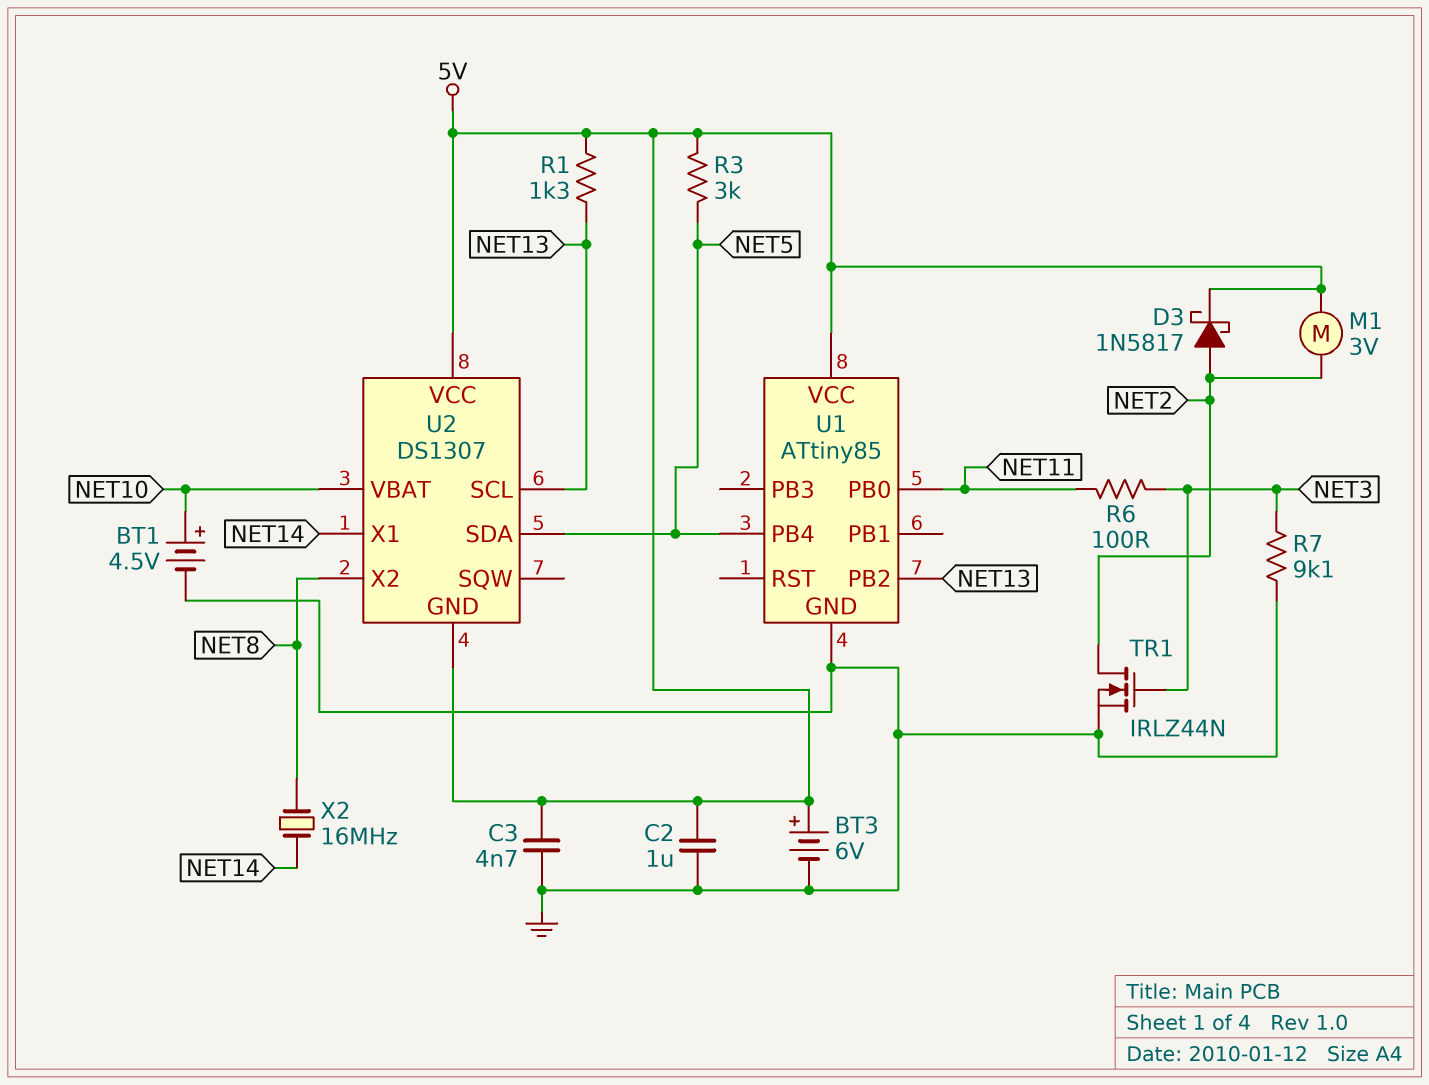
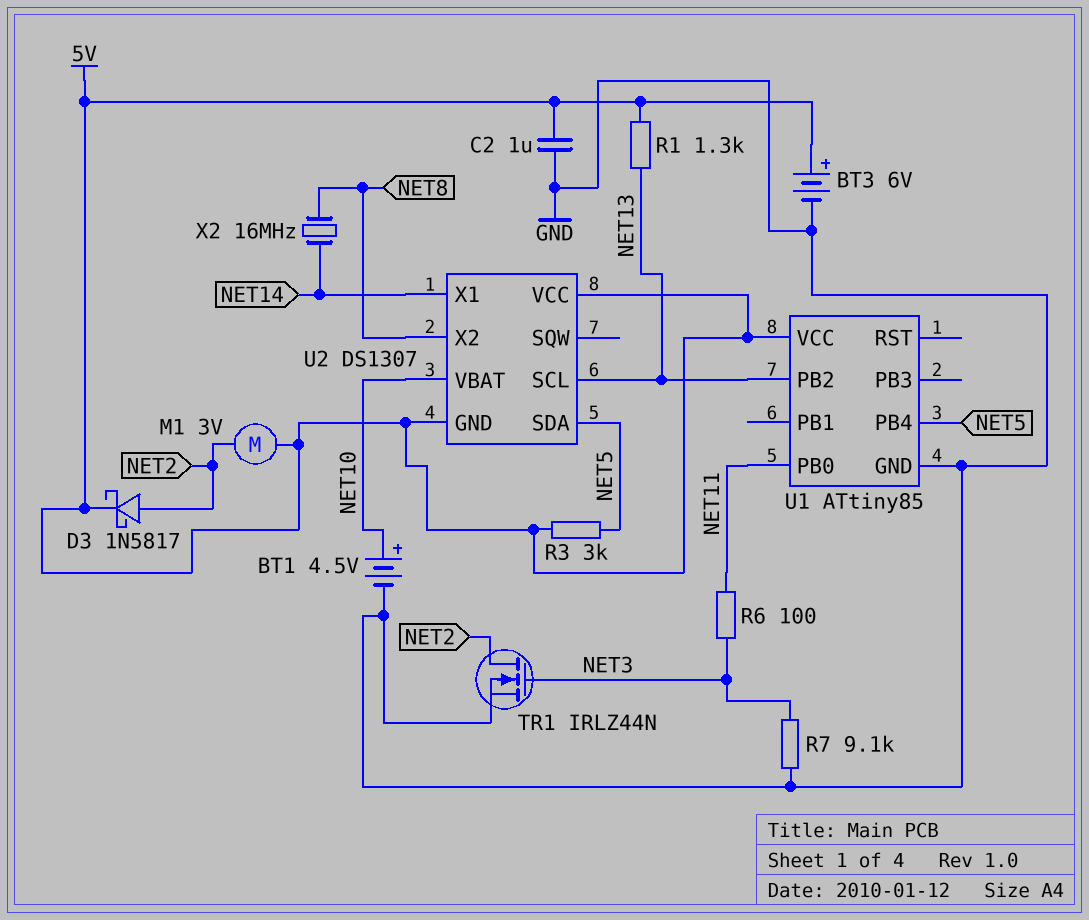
C3: 4.7nF (5V, GND) -> none

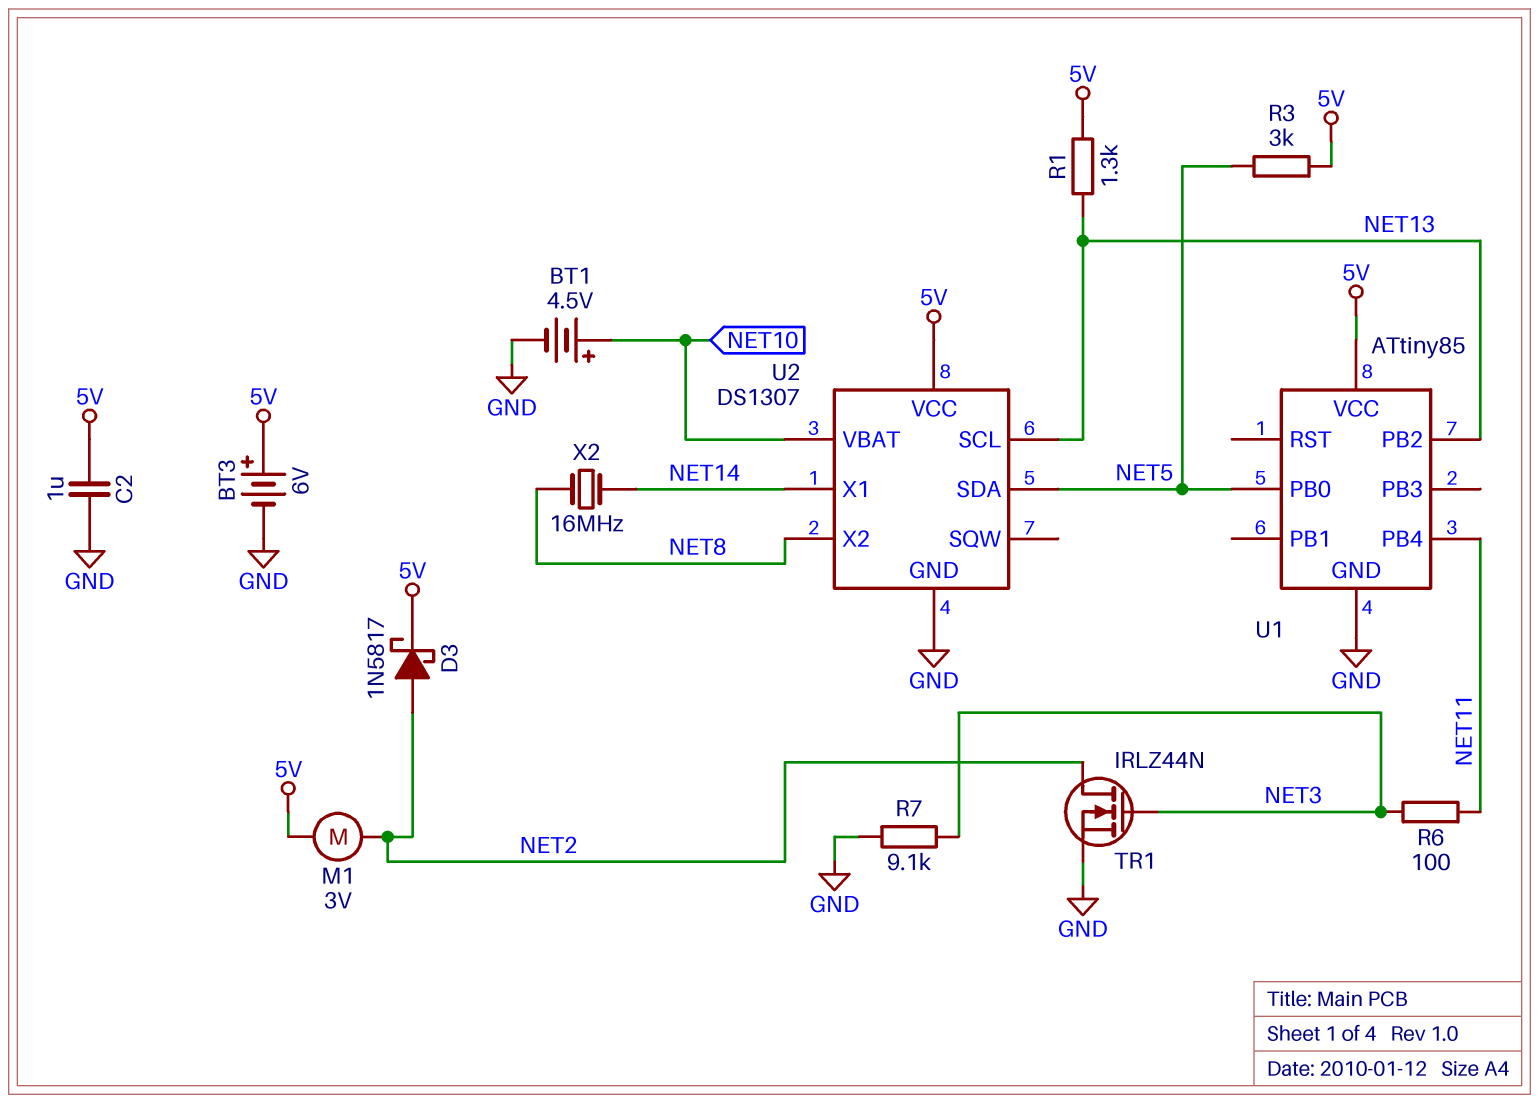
U1 pin PB0: NET11 -> NET5
U1 pin PB4: NET5 -> NET11
U2 pin GND: 5V -> GND

